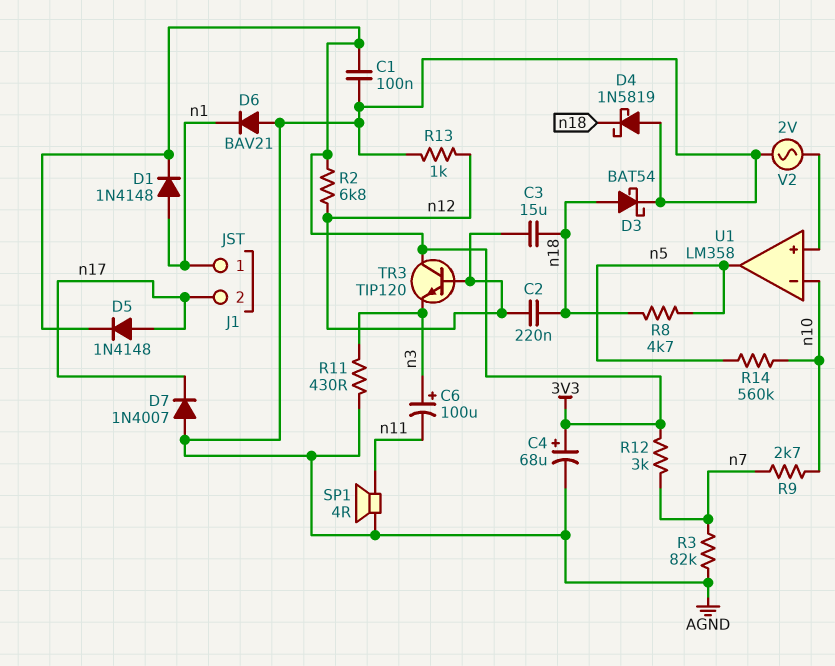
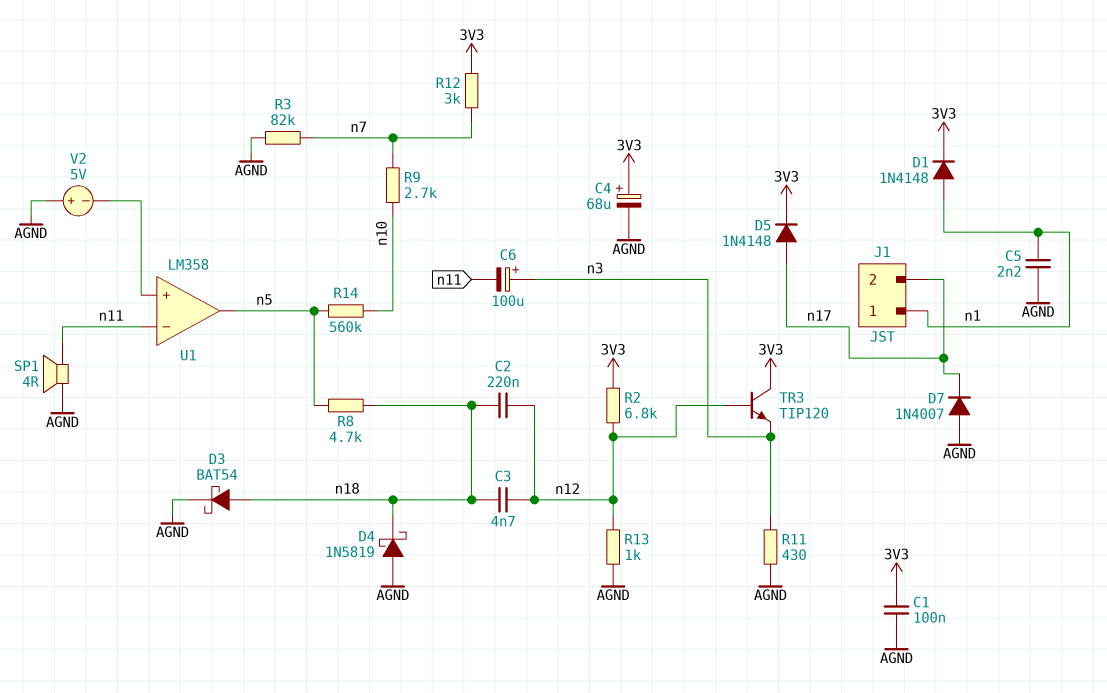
C3: 15uF (n12, n18) -> 4.7nF (n12, n18)
C5: none -> 2.2nF (AGND, n1)
D6: diode BAV21 (A AGND, K n1) -> none
U1 pin in-: n10 -> n11
V2: AC 2V (AGND, U1/in+) -> 5V (plus AGND, minus U1/in+)

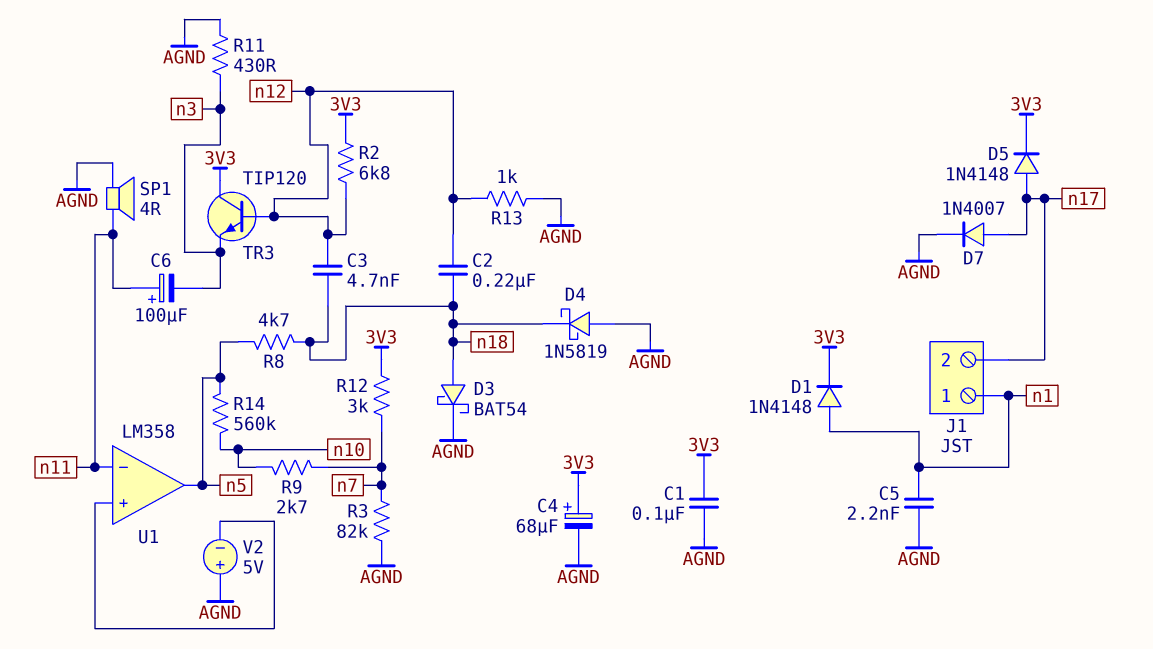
C6: 100uF (plus n3, minus n11) -> 100uF (plus n11, minus n3)
D7: diode 1N4007 (A AGND, K n17) -> diode 1N4007 (A n17, K AGND)

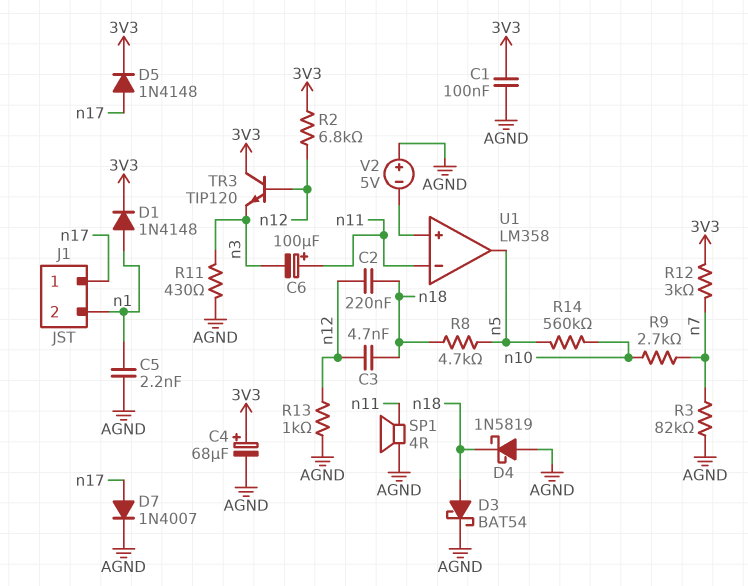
J1 pin 1: n1 -> n17
J1 pin 2: n17 -> n1

